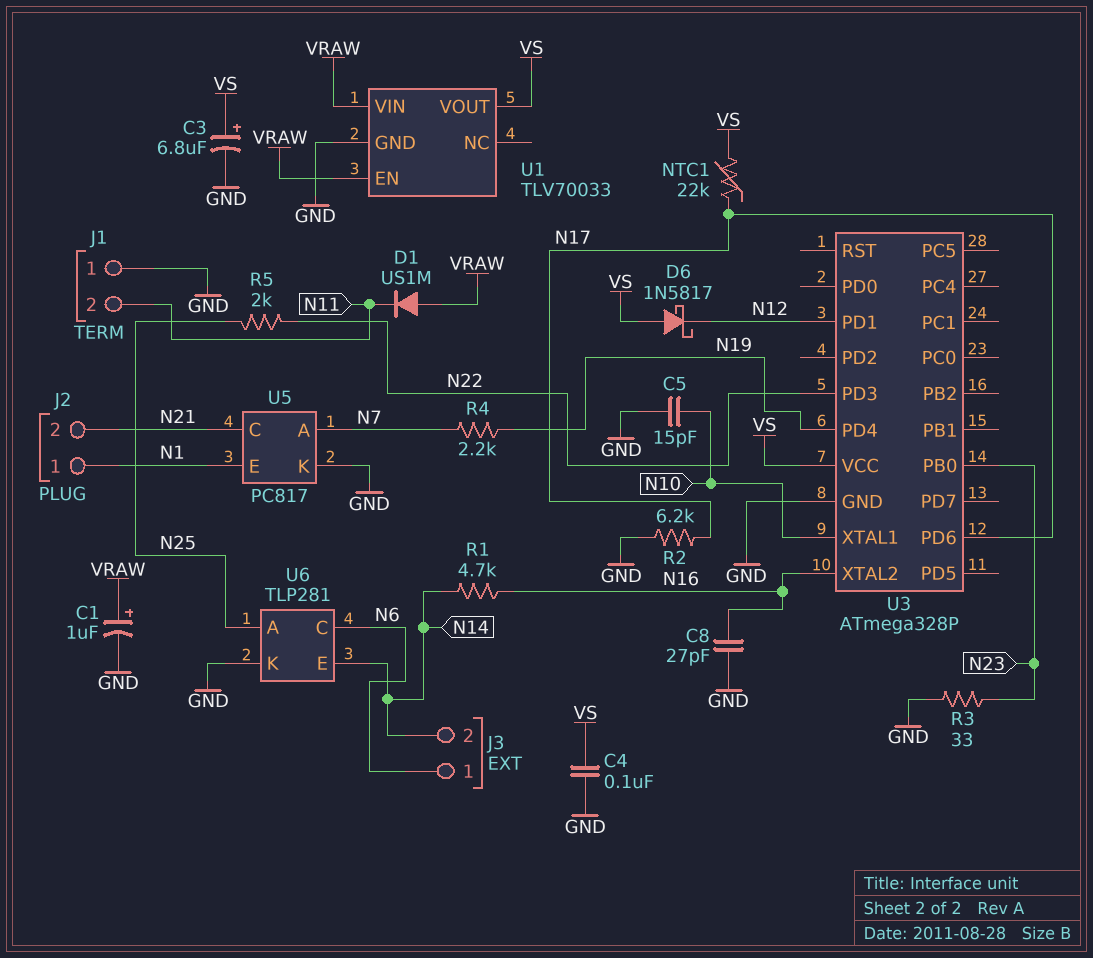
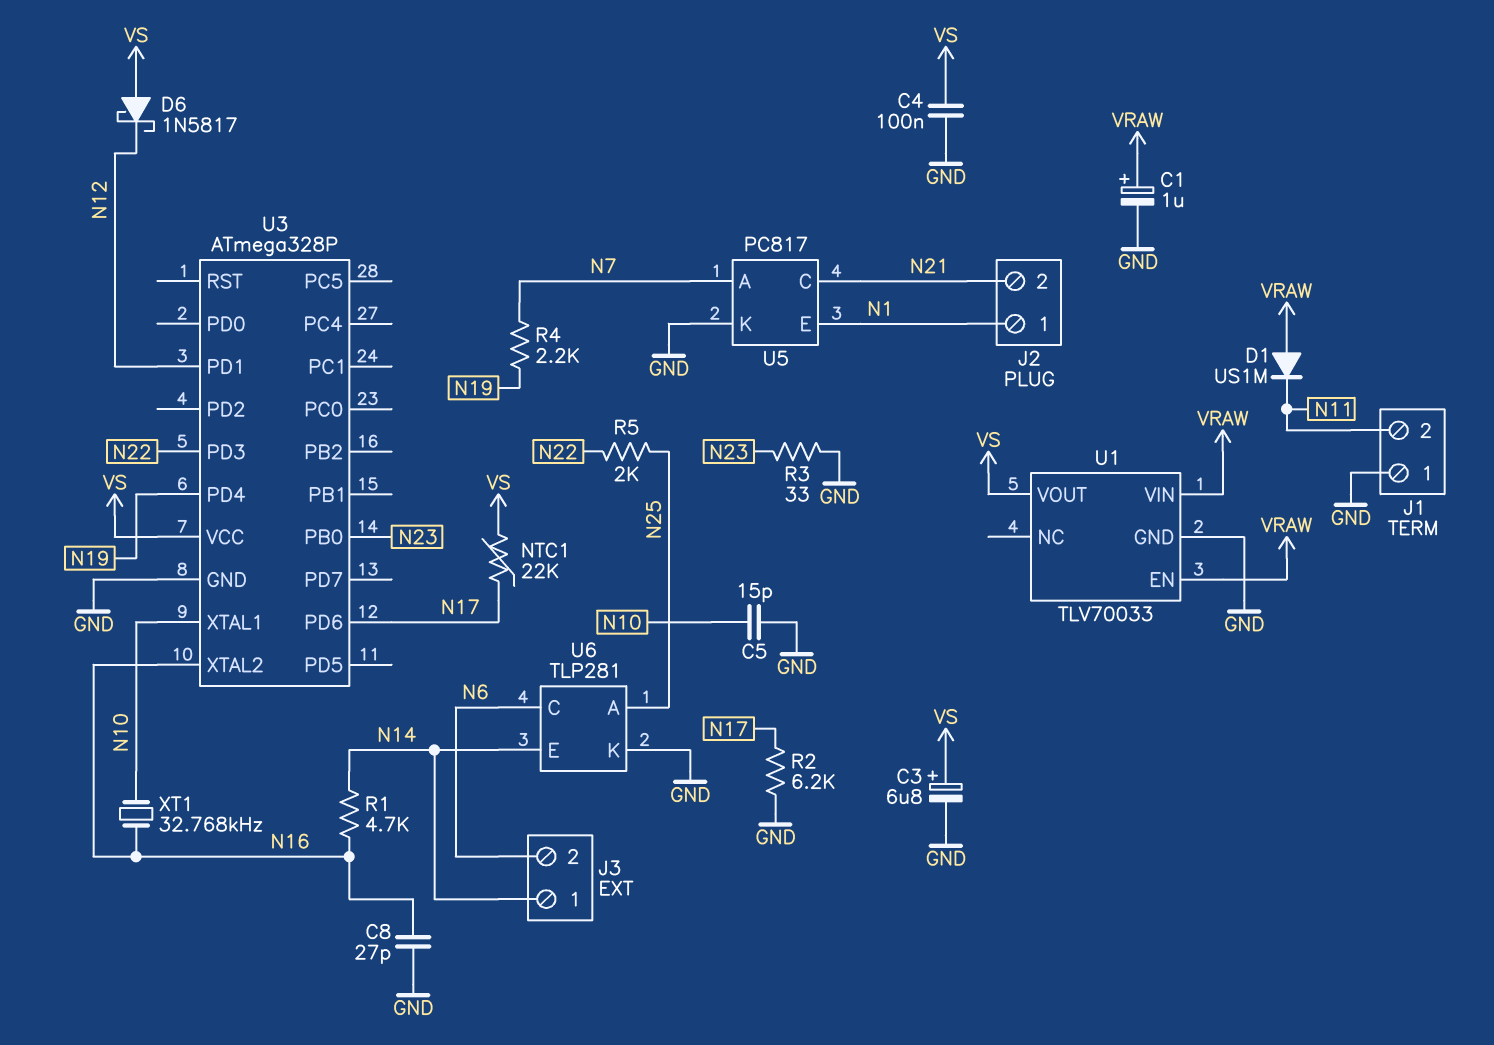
J3 pin 1: N6 -> N14
J3 pin 2: N14 -> N6
XT1: none -> 32.768kHz (N10, N16)

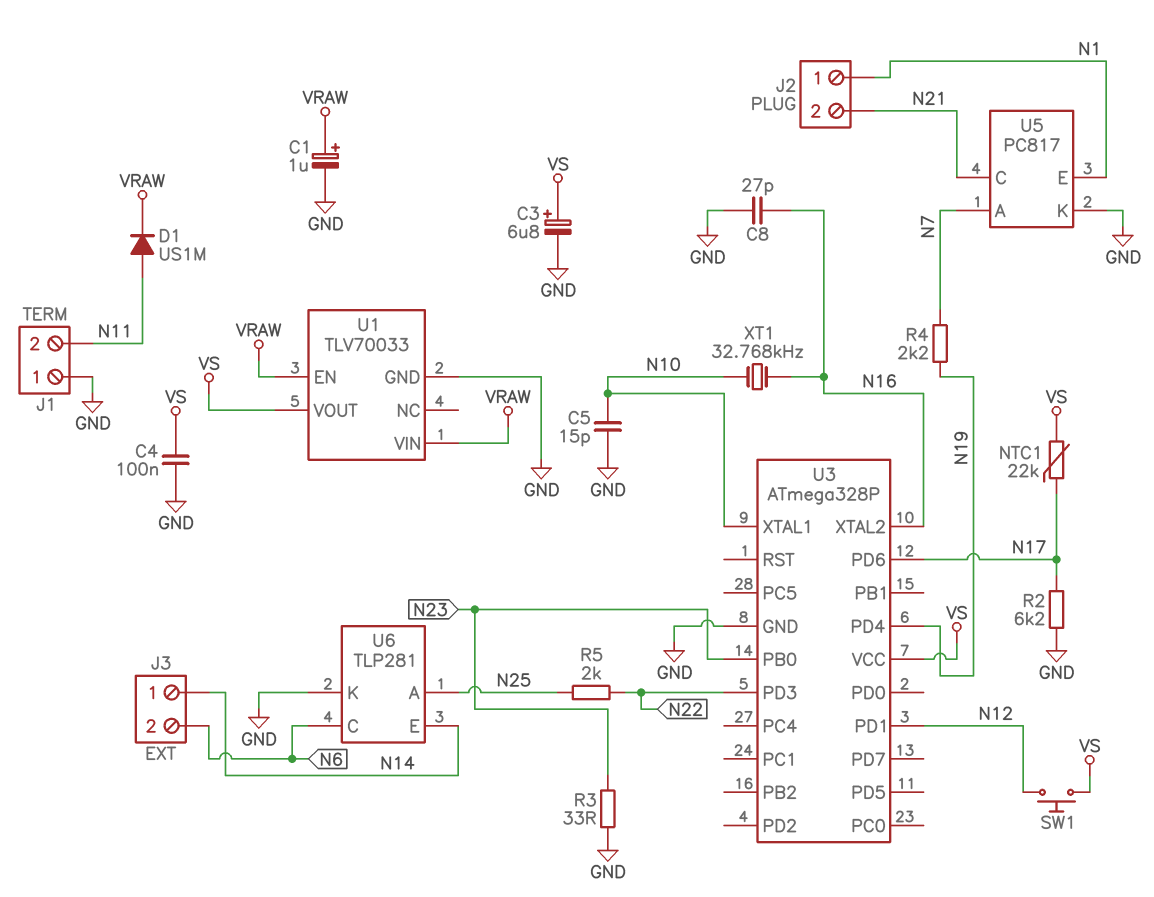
D1: diode US1M (A VRAW, K N11) -> diode US1M (A N11, K VRAW)
D6: schottky 1N5817 (A VS, K N12) -> none
R1: 4.7k (N14, N16) -> none
SW1: none -> button (N12, VS)

